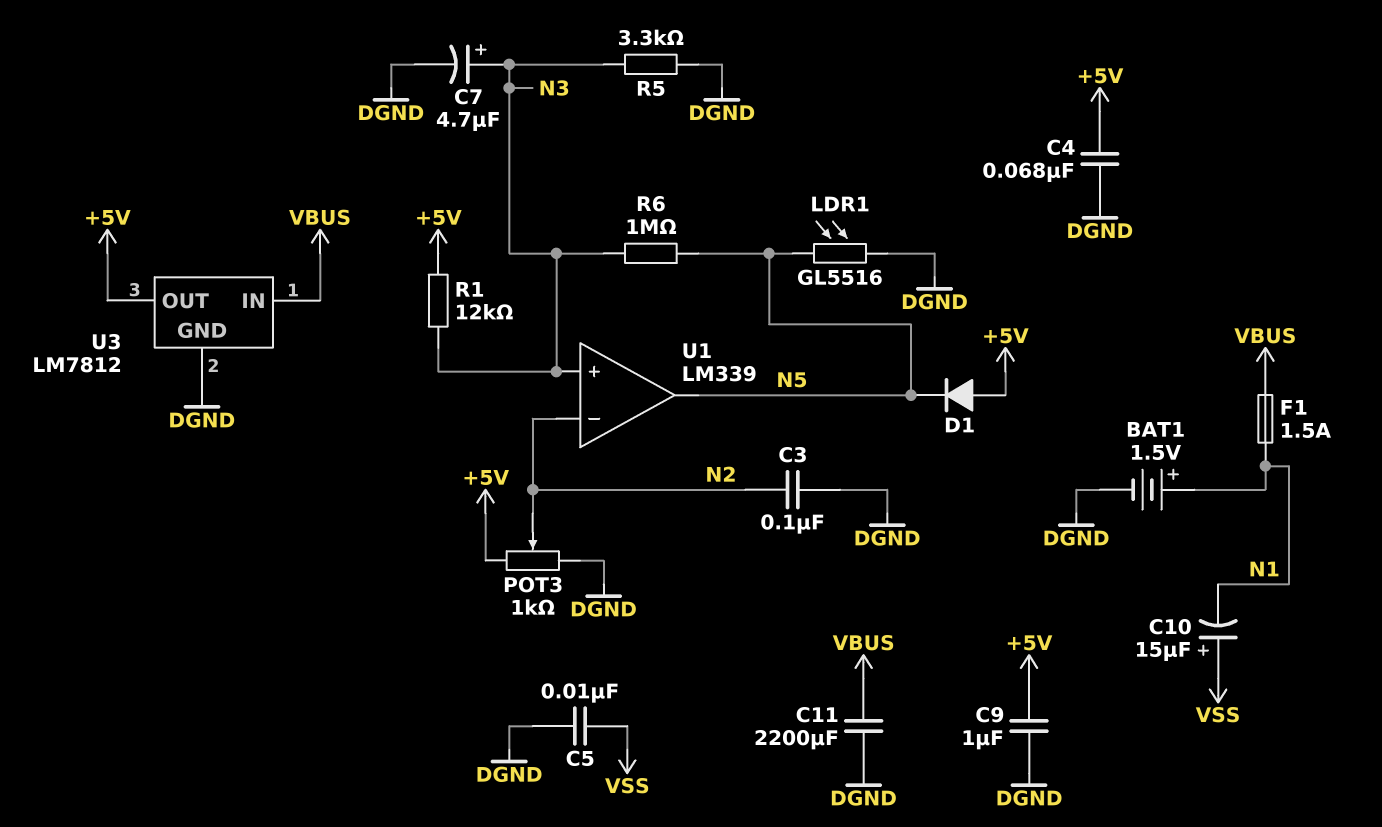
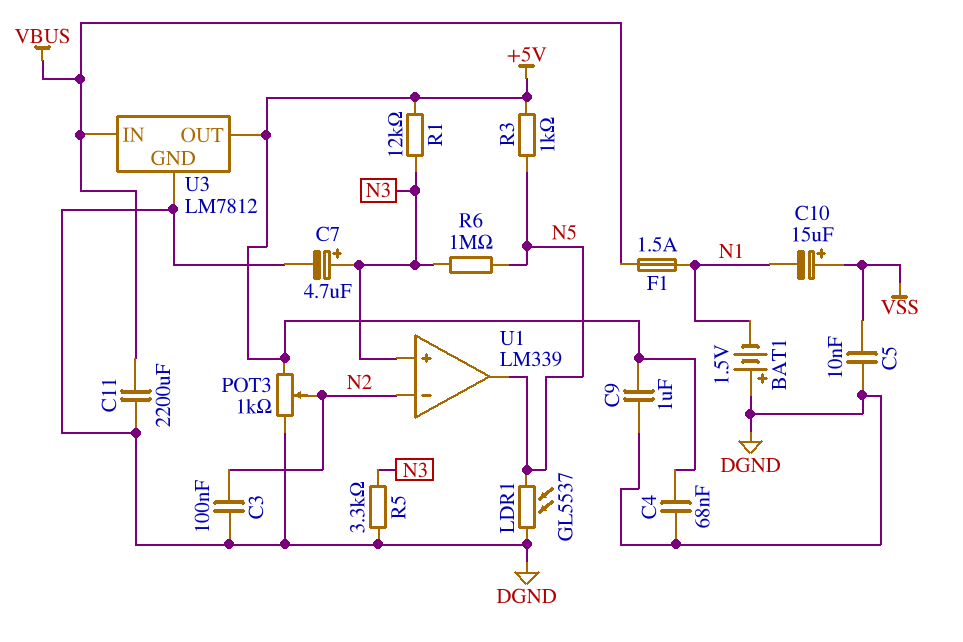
BAT1: 1.5V (plus N1, minus DGND) -> 1.5V (plus DGND, minus N1)
D1: diode (A +5V, K N5) -> none
LDR1: GL5516 (DGND, N5) -> GL5537 (DGND, N5)
R3: none -> 1k (+5V, N5)

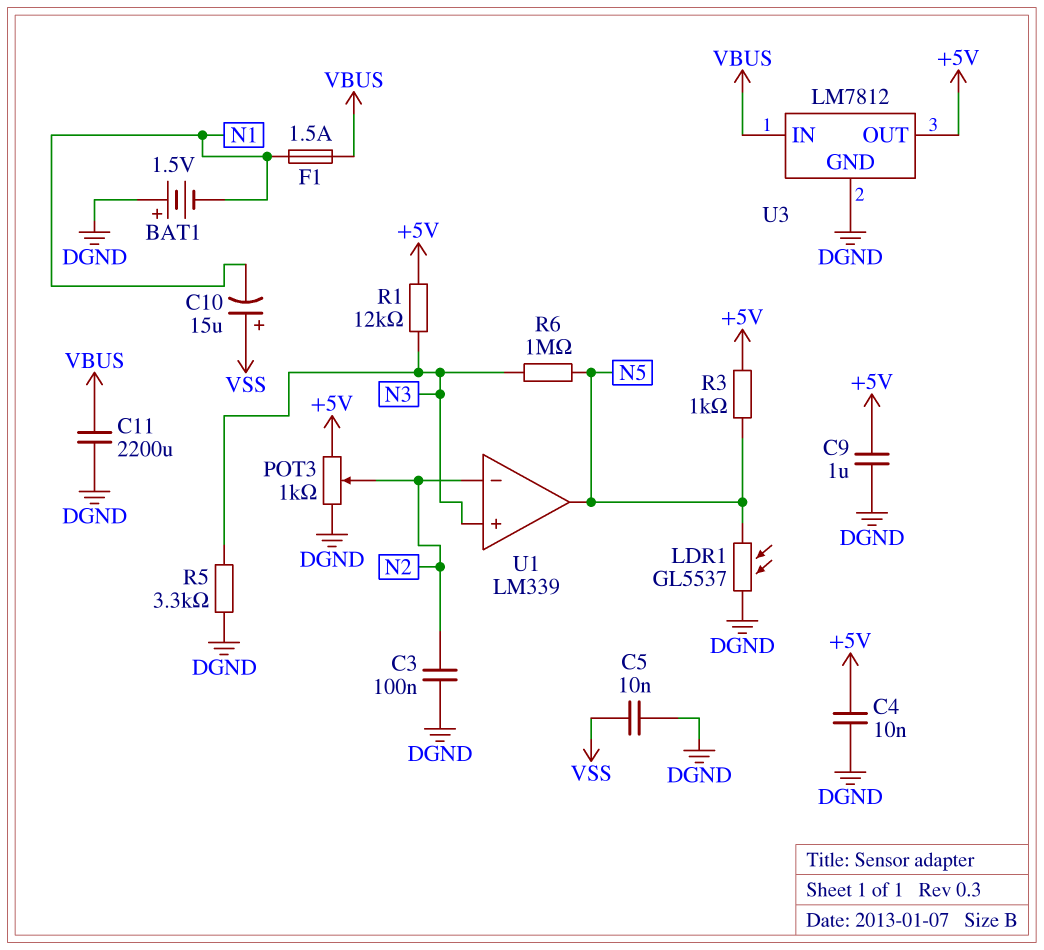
C4: 68nF (+5V, DGND) -> 10nF (+5V, DGND)
C7: 4.7uF (plus N3, minus DGND) -> none

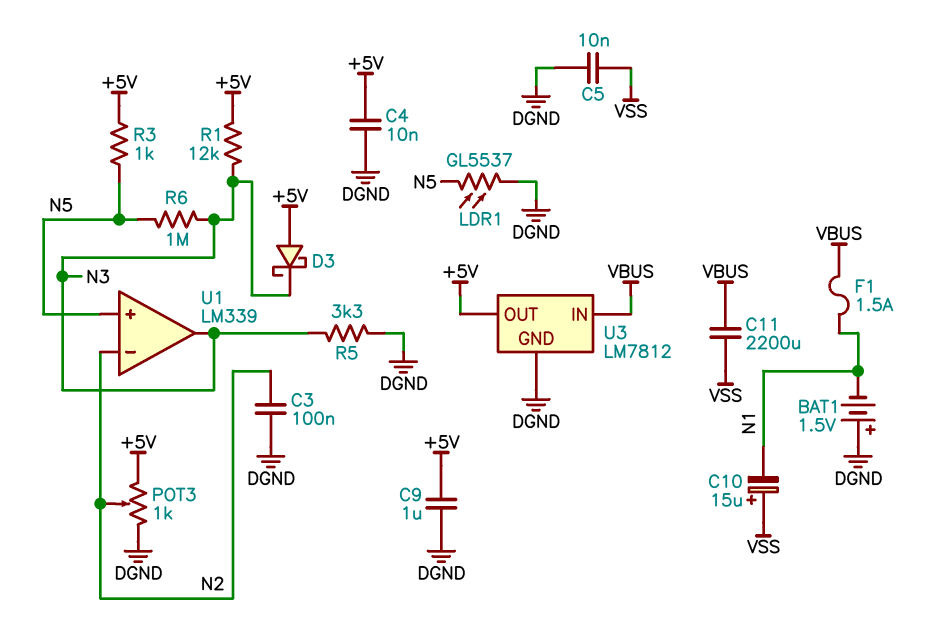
C11: 2200uF (DGND, VBUS) -> 2200uF (VBUS, VSS)
D3: none -> schottky (A +5V, K N3)
U1 pin in+: N3 -> N5
U1 pin out: N5 -> N3

